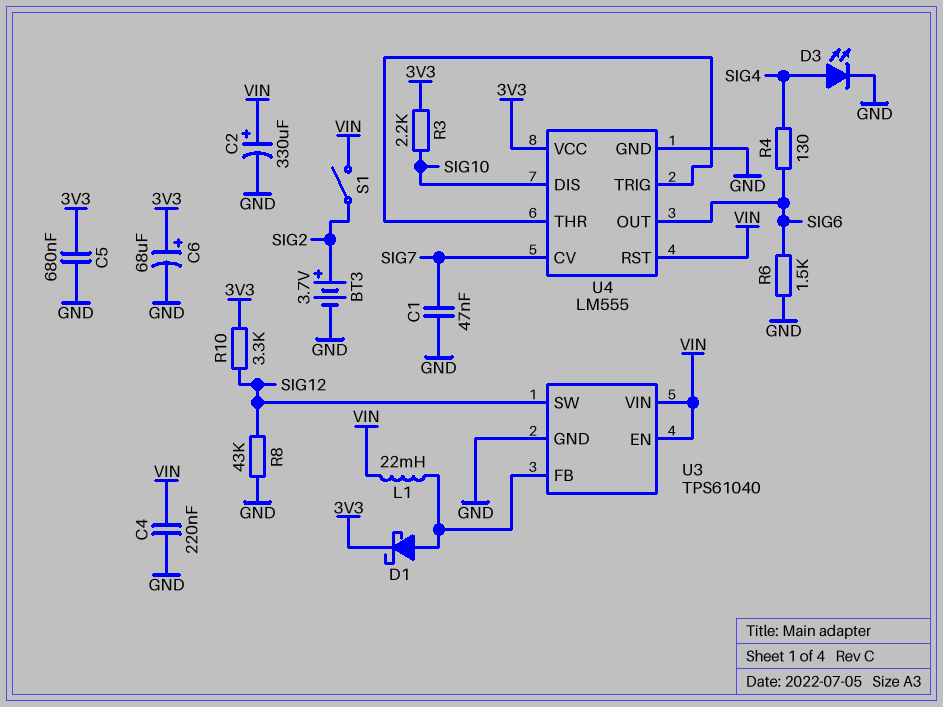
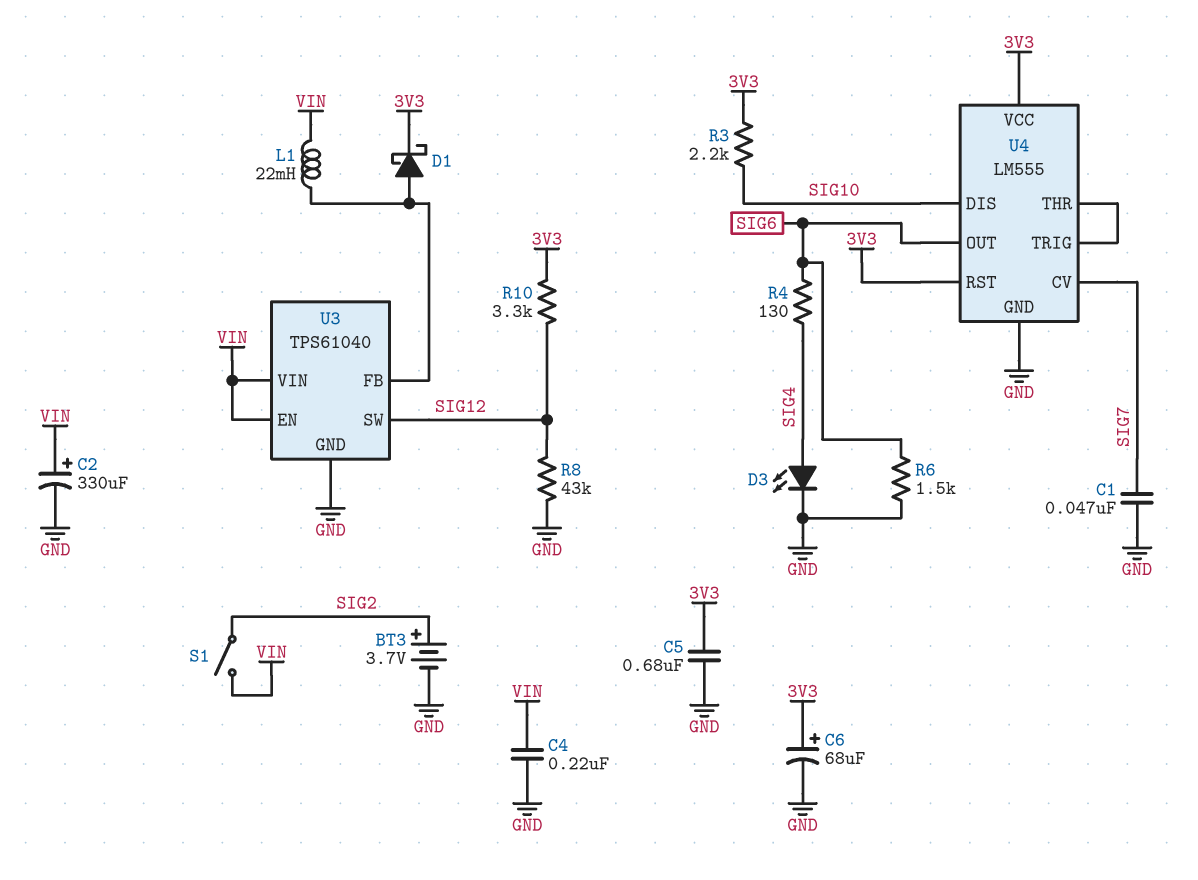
U4 pin RST: VIN -> 3V3

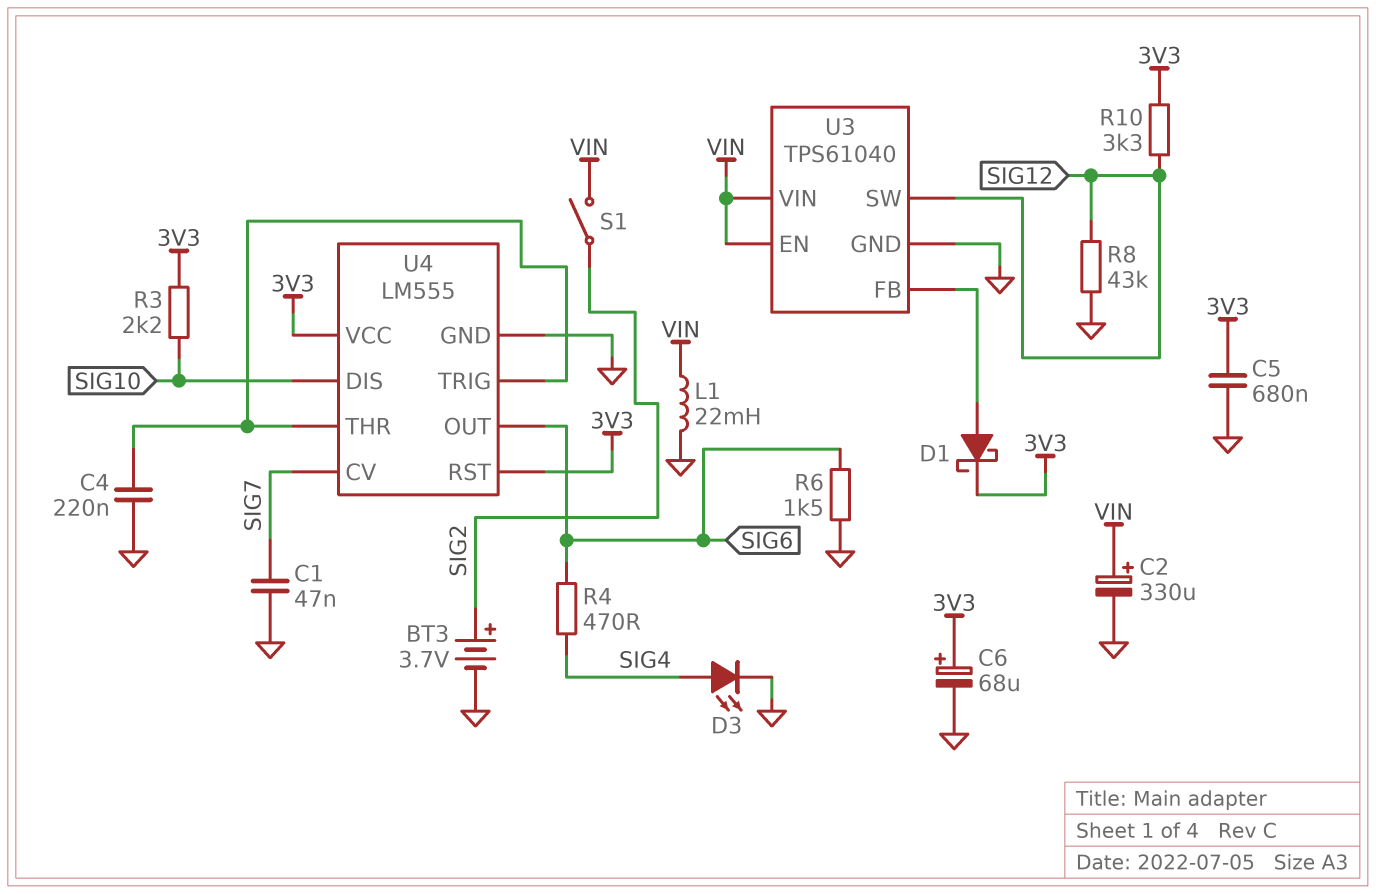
C4: 220nF (GND, VIN) -> 220nF (GND, U4/THR)
L1: 22mH (U3/FB, VIN) -> 22mH (GND, VIN)
R4: 130 (SIG4, SIG6) -> 470 (SIG4, SIG6)

